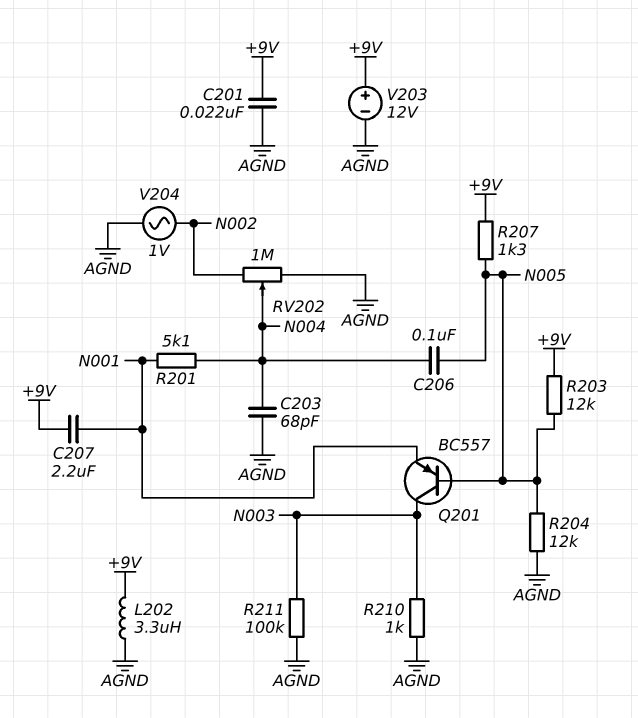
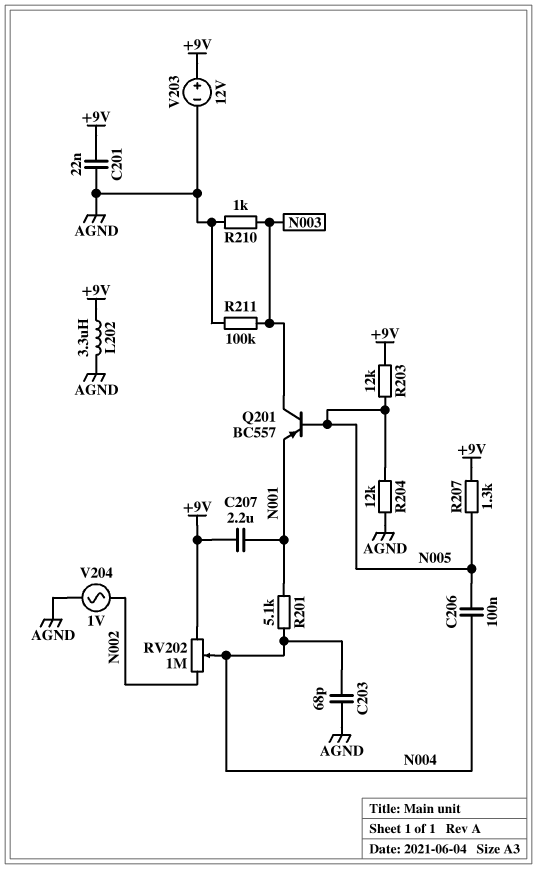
RV202: 1M (AGND, N002, wiper N004) -> 1M (+9V, N002, wiper N004)

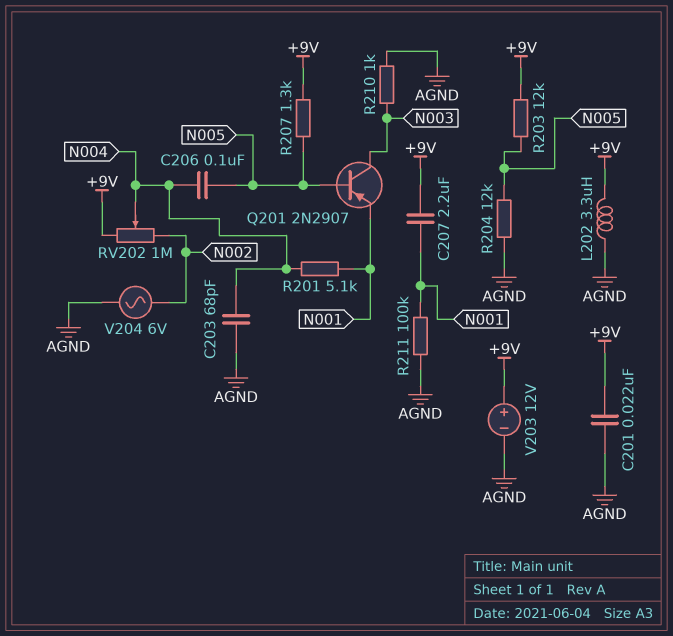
Q201: PNP BC557 (B N005, C N003, E N001) -> PNP 2N2907 (B N005, C N003, E N001)
R211: 100k (AGND, N003) -> 100k (AGND, N001)
V204: AC 1V (AGND, N002) -> AC 6V (AGND, N002)

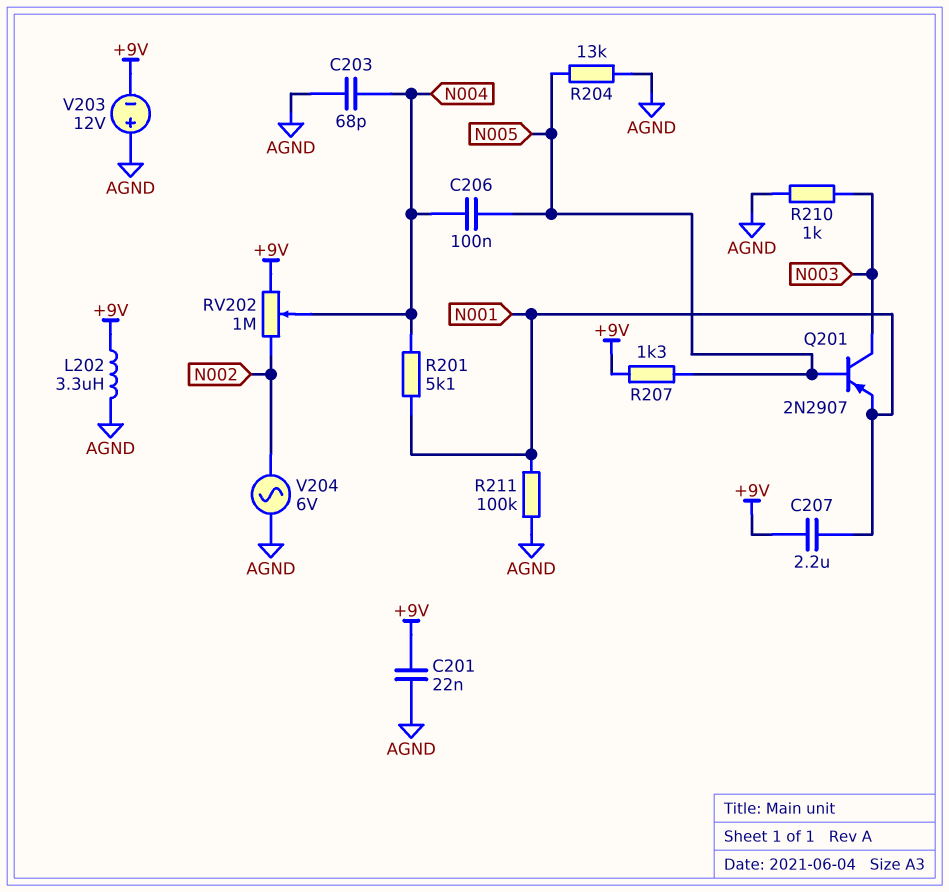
R203: 12k (+9V, N005) -> none
R204: 12k (AGND, N005) -> 13k (AGND, N005)
V203: 12V (plus +9V, minus AGND) -> 12V (plus AGND, minus +9V)

